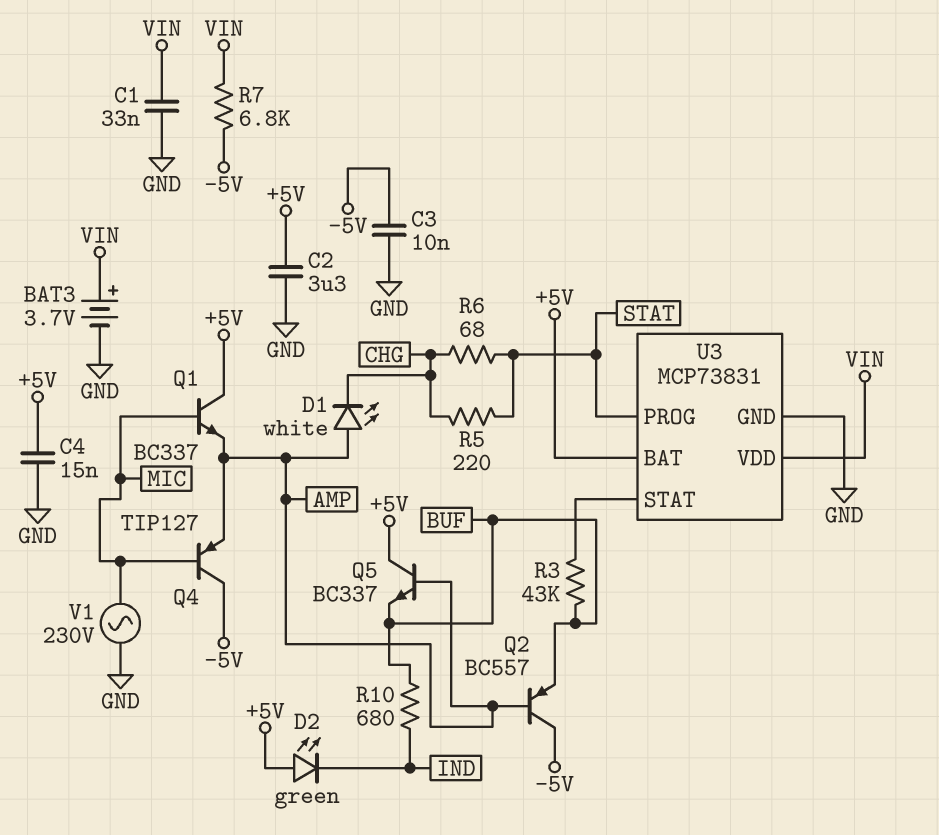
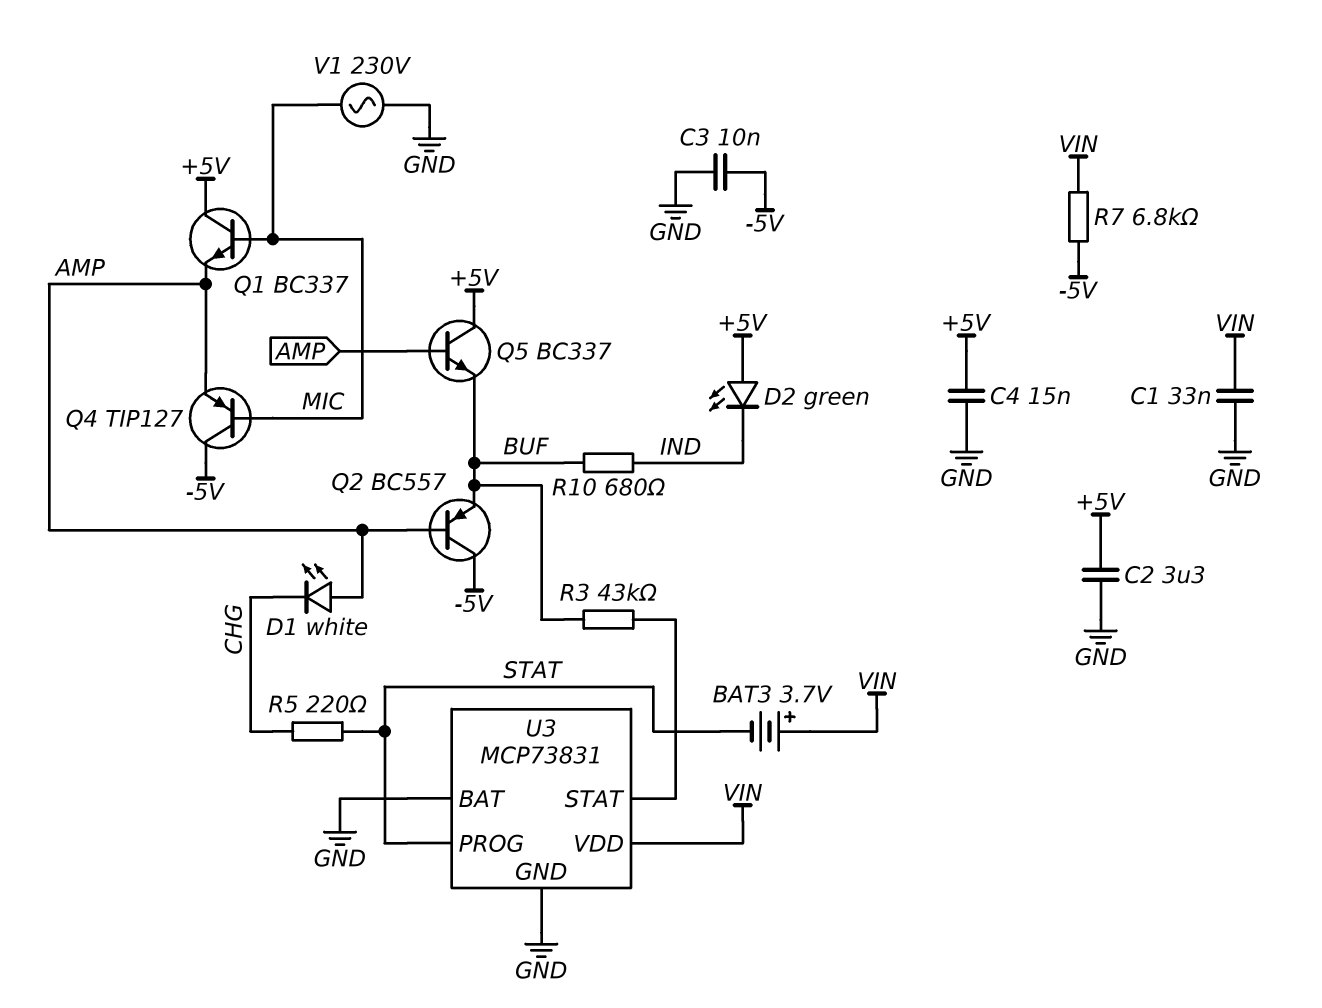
BAT3: 3.7V (plus VIN, minus GND) -> 3.7V (plus VIN, minus STAT)
R6: 68 (CHG, STAT) -> none
U3 pin BAT: +5V -> GND

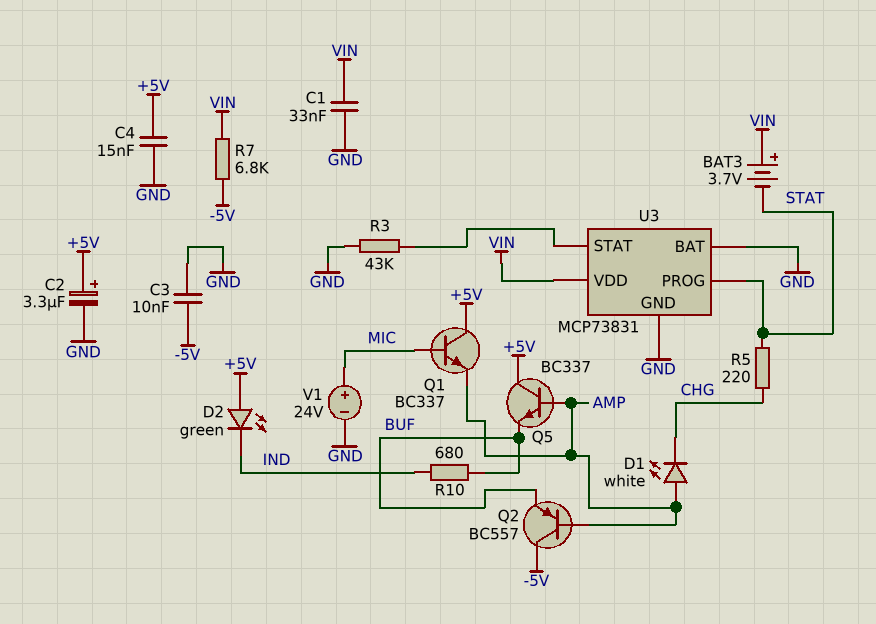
C2: 3.3uF (+5V, GND) -> 3.3uF (plus +5V, minus GND)
Q4: PNP TIP127 (B MIC, C -5V, E AMP) -> none
R3: 43k (BUF, U3/STAT) -> 43k (GND, U3/STAT)
V1: AC 230V (GND, MIC) -> 24V (plus MIC, minus GND)

